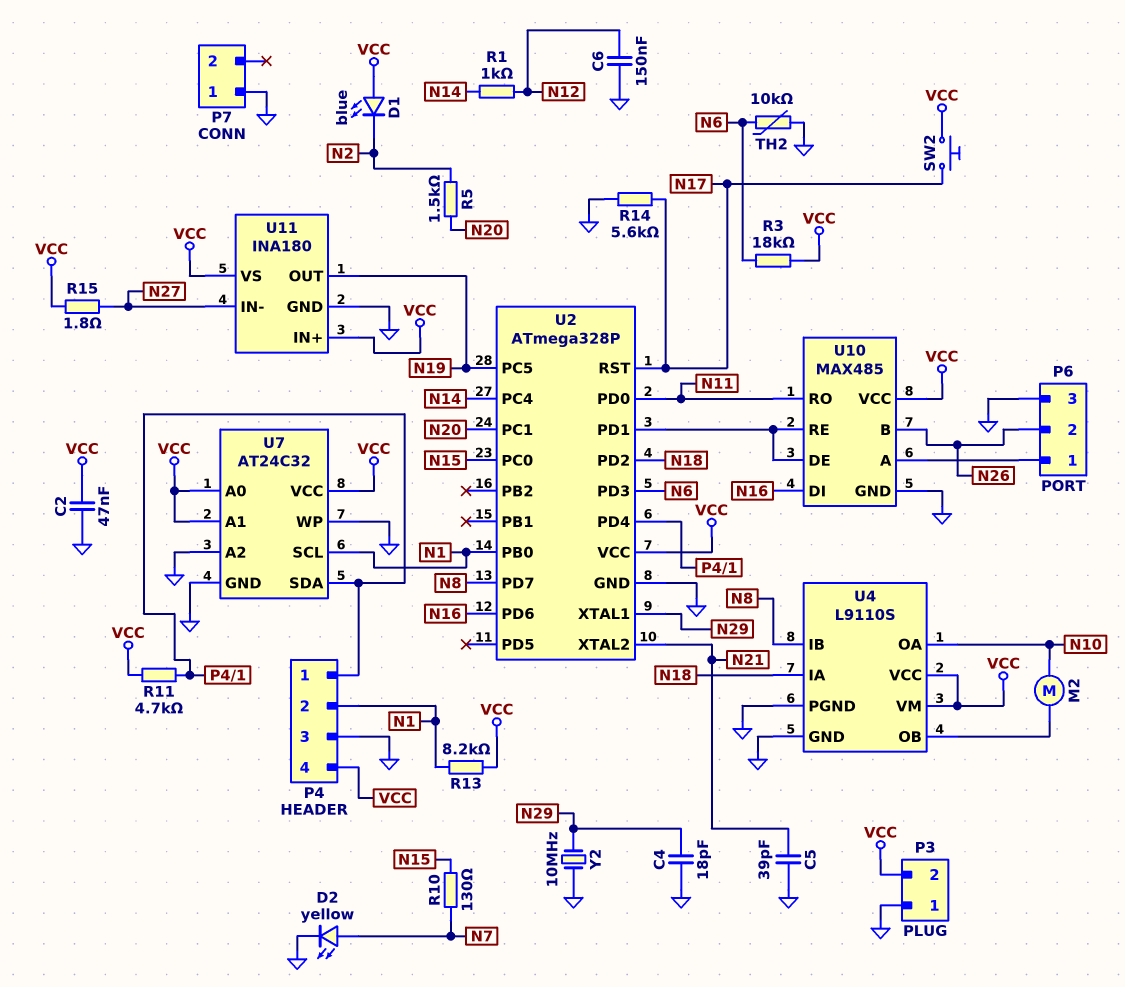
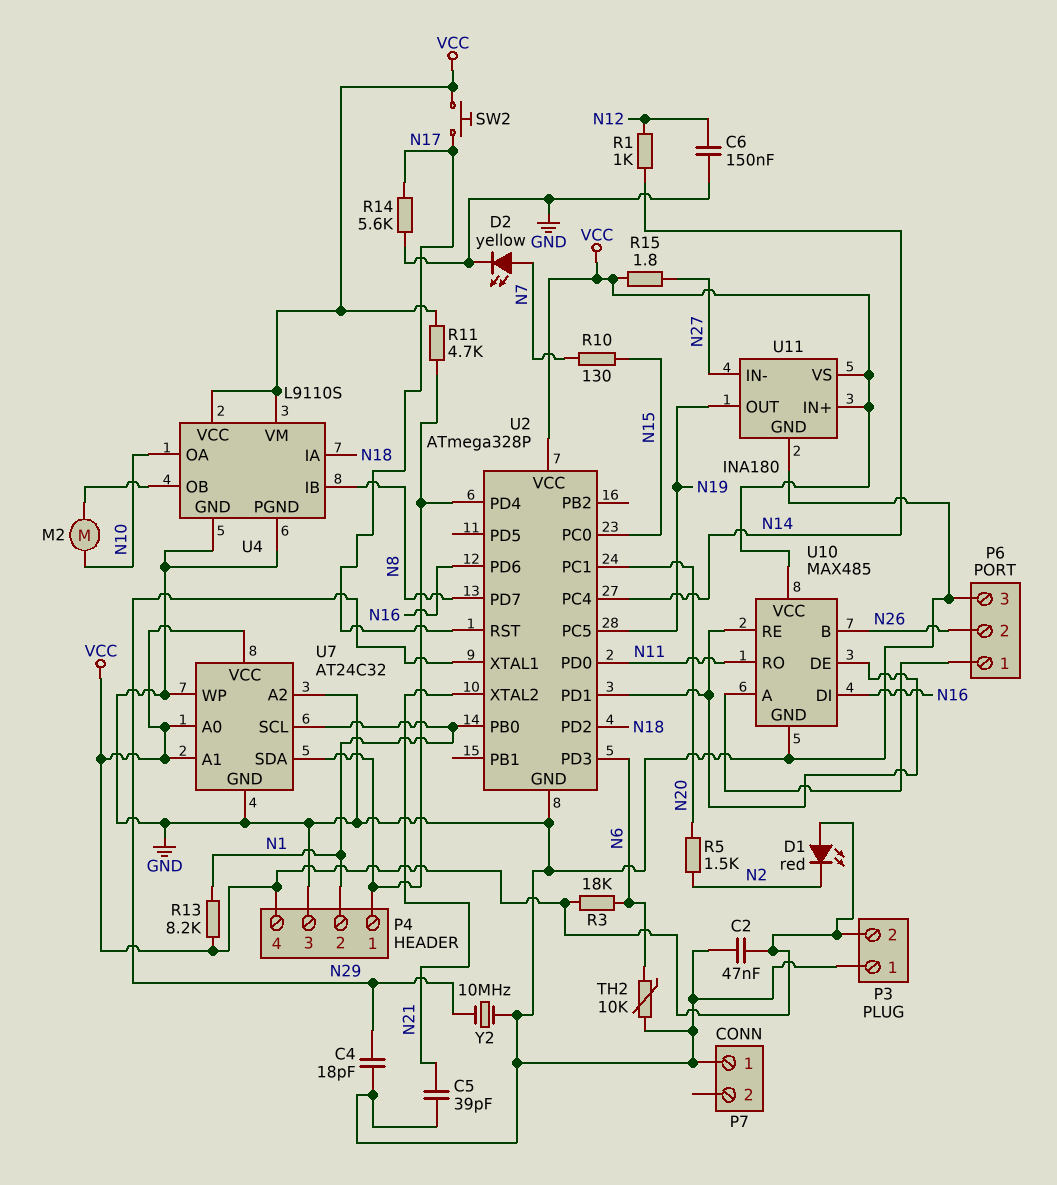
D1: LED blue (A VCC, K N2) -> LED red (A VCC, K N2)

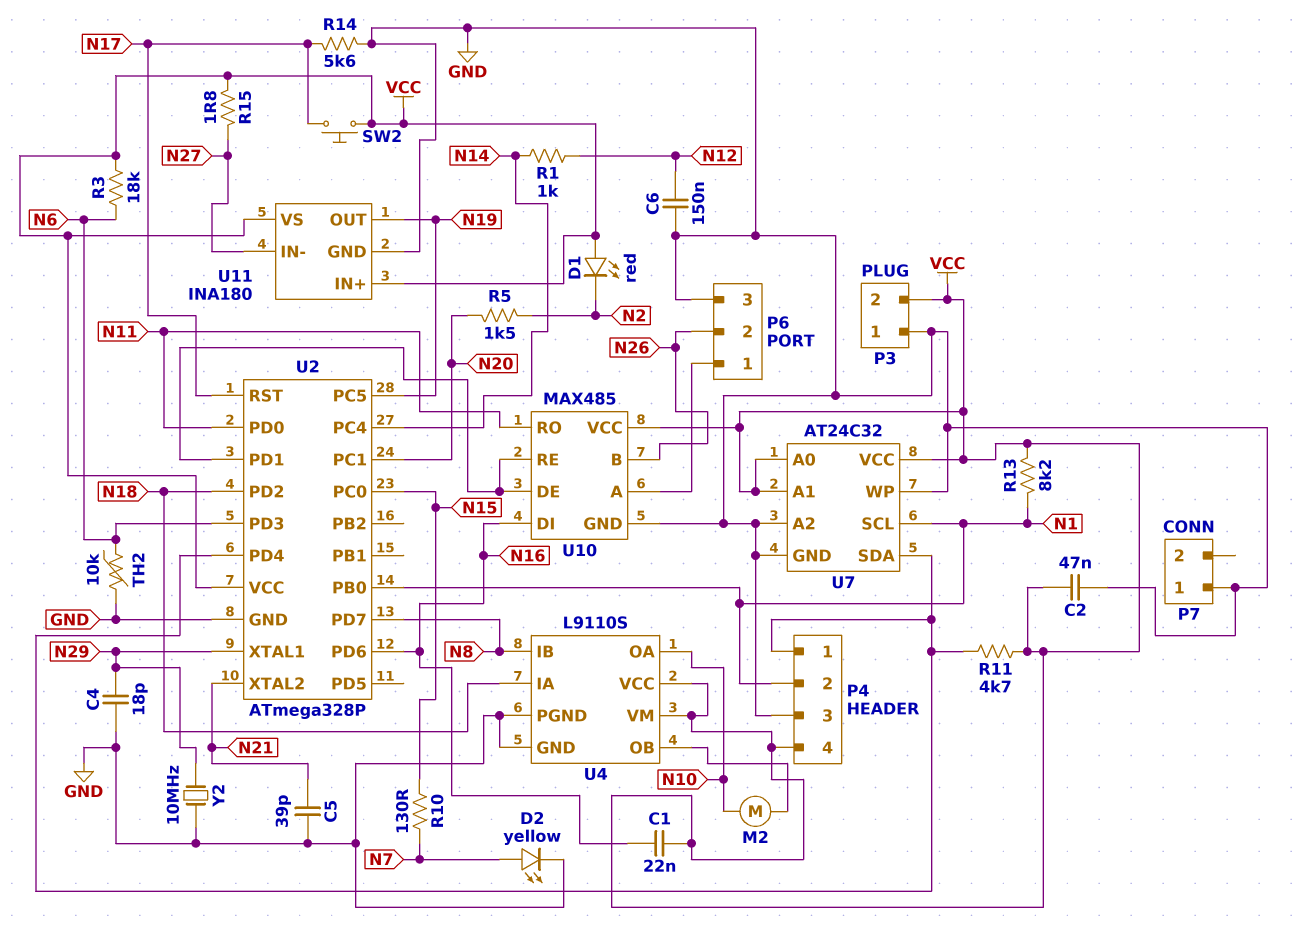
C1: none -> 22nF (N16, VCC)

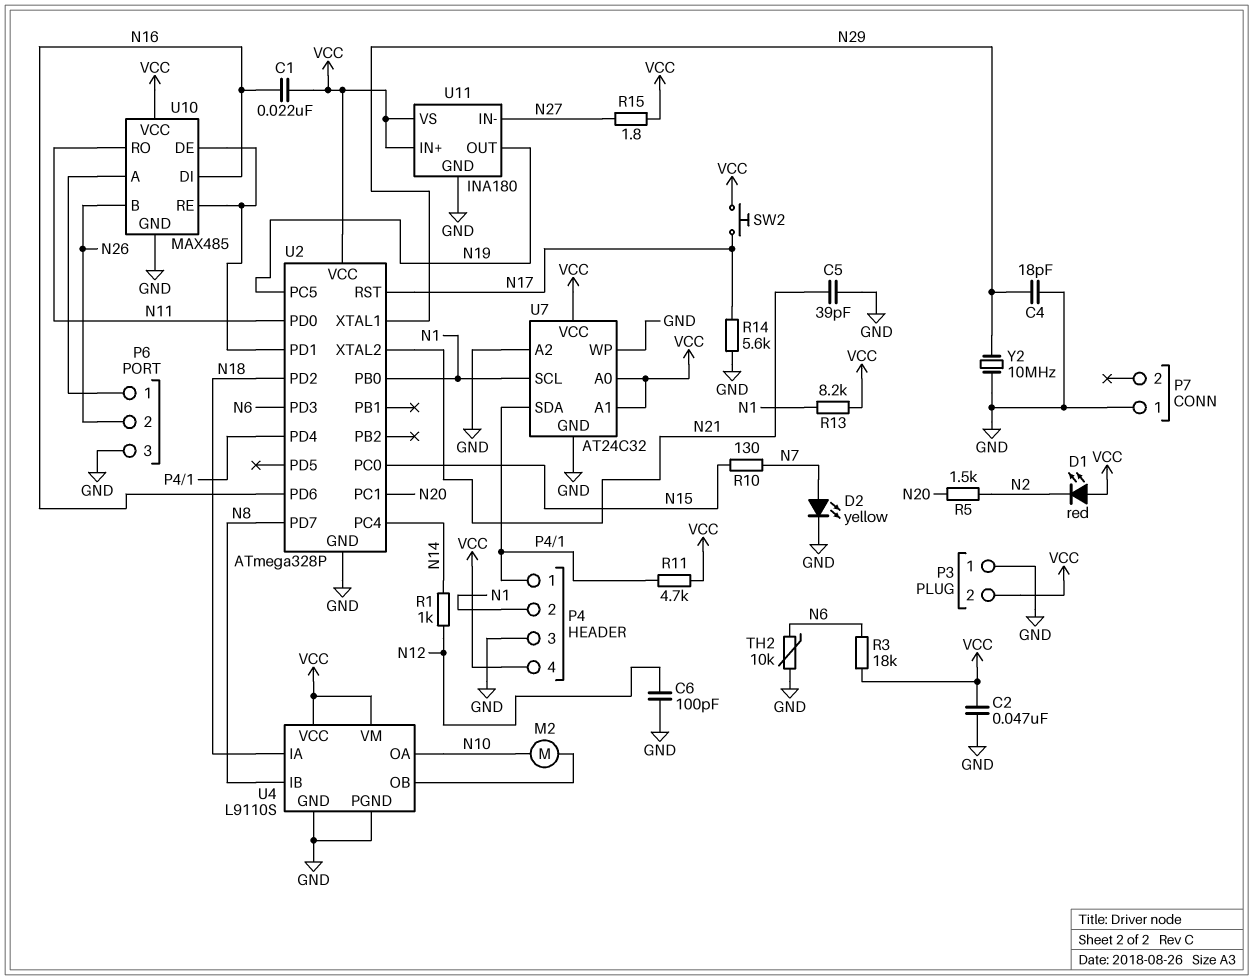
C6: 150nF (GND, N12) -> 100pF (GND, N12)

